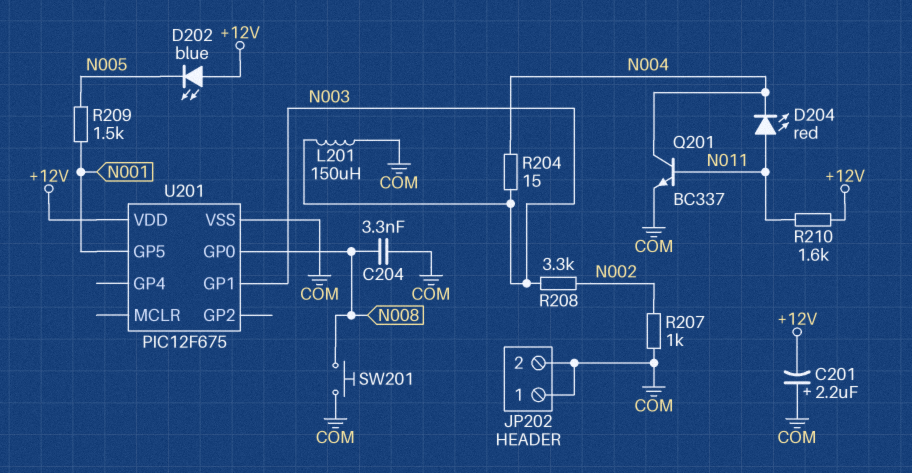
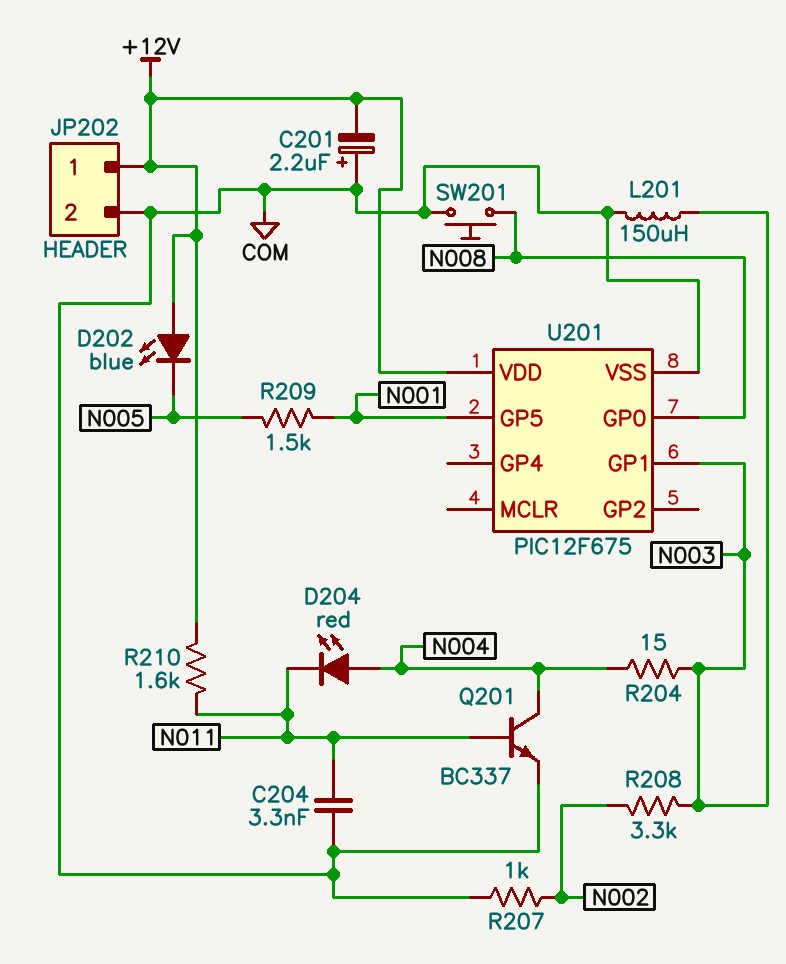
C204: 3.3nF (COM, N008) -> 3.3nF (COM, N011)
D204: LED red (A N011, K N004) -> LED red (A N004, K N011)
JP202 pin 1: COM -> +12V

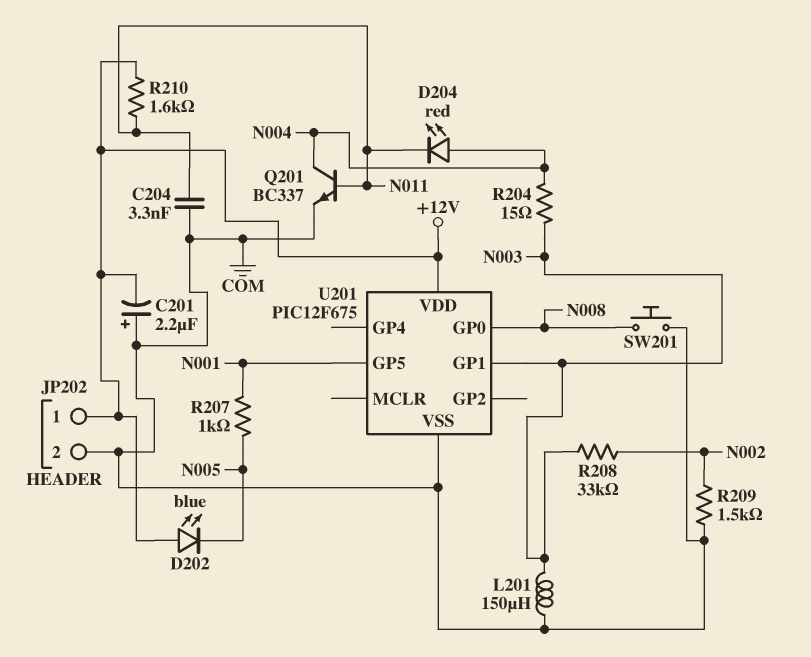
R207: 1k (COM, N002) -> 1k (N001, N005)
R208: 3.3k (N002, N003) -> 33k (N002, N003)
R209: 1.5k (N001, N005) -> 1.5k (COM, N002)

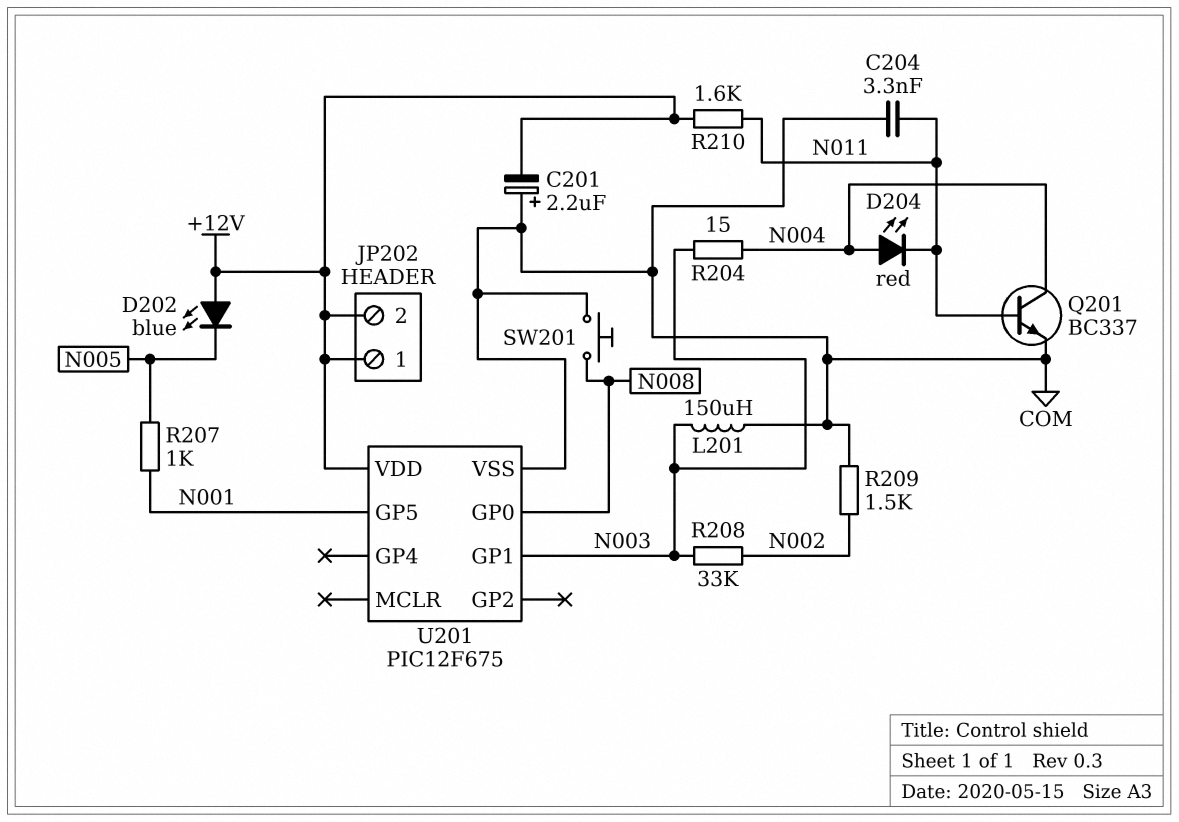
JP202 pin 2: COM -> +12V

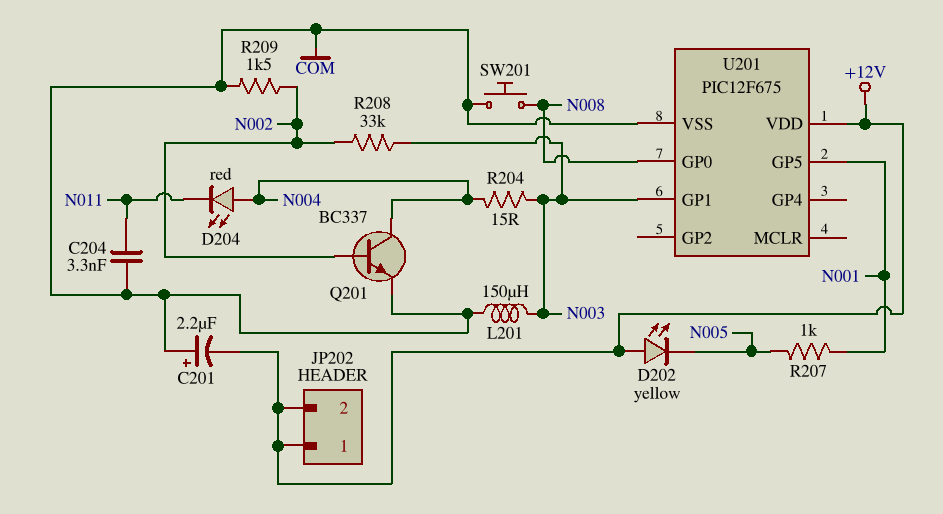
D202: LED blue (A +12V, K N005) -> LED yellow (A +12V, K N005)
Q201: NPN BC337 (B N011, C N004, E COM) -> NPN BC337 (B N002, C N004, E COM)
R210: 1.6k (+12V, N011) -> none

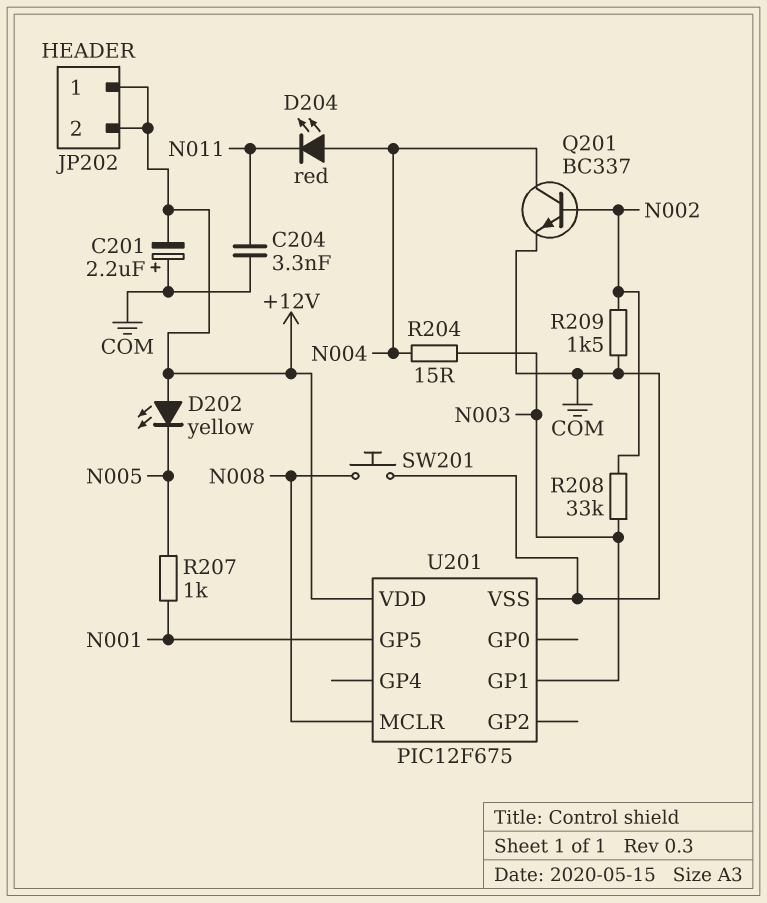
L201: 150uH (COM, N003) -> none
U201 pin GP0: N008 -> none
U201 pin MCLR: none -> N008

